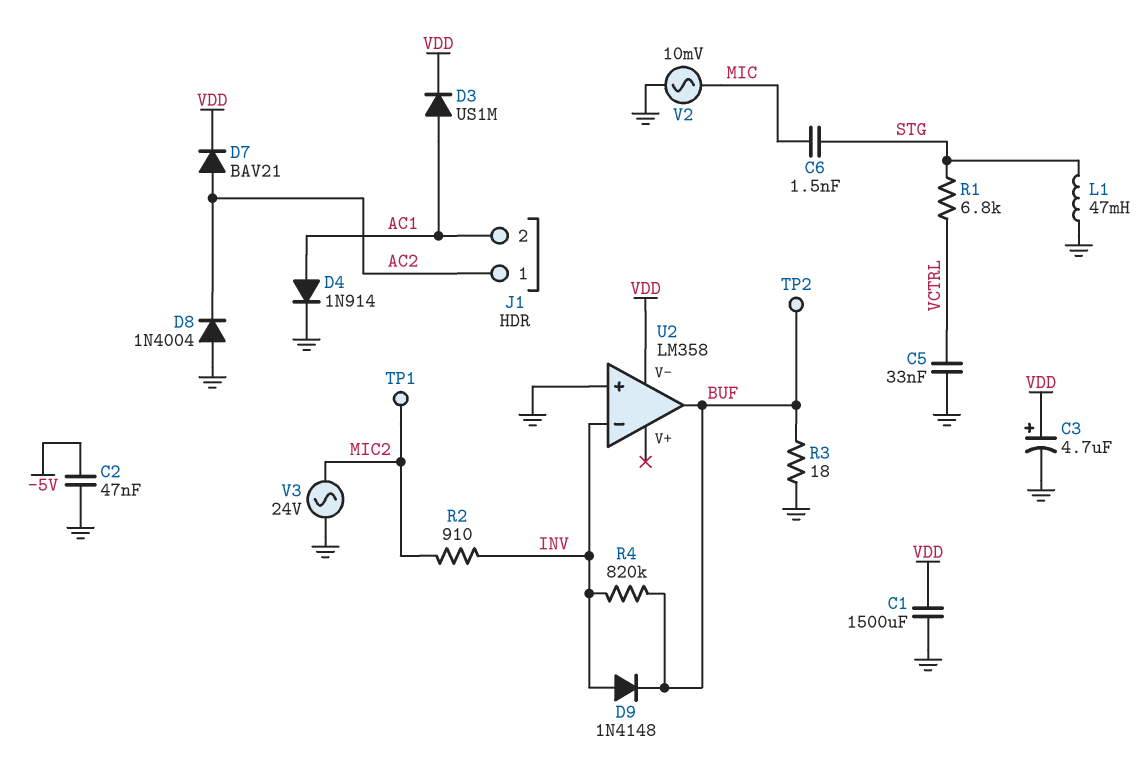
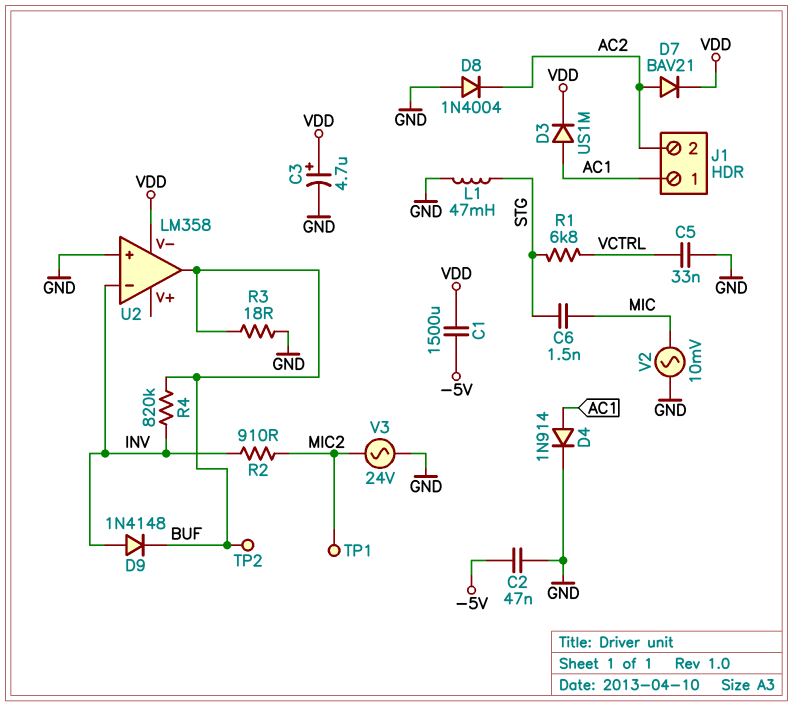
C1: 1500uF (GND, VDD) -> 1500uF (-5V, VDD)
J1 pin 1: AC2 -> AC1
J1 pin 2: AC1 -> AC2

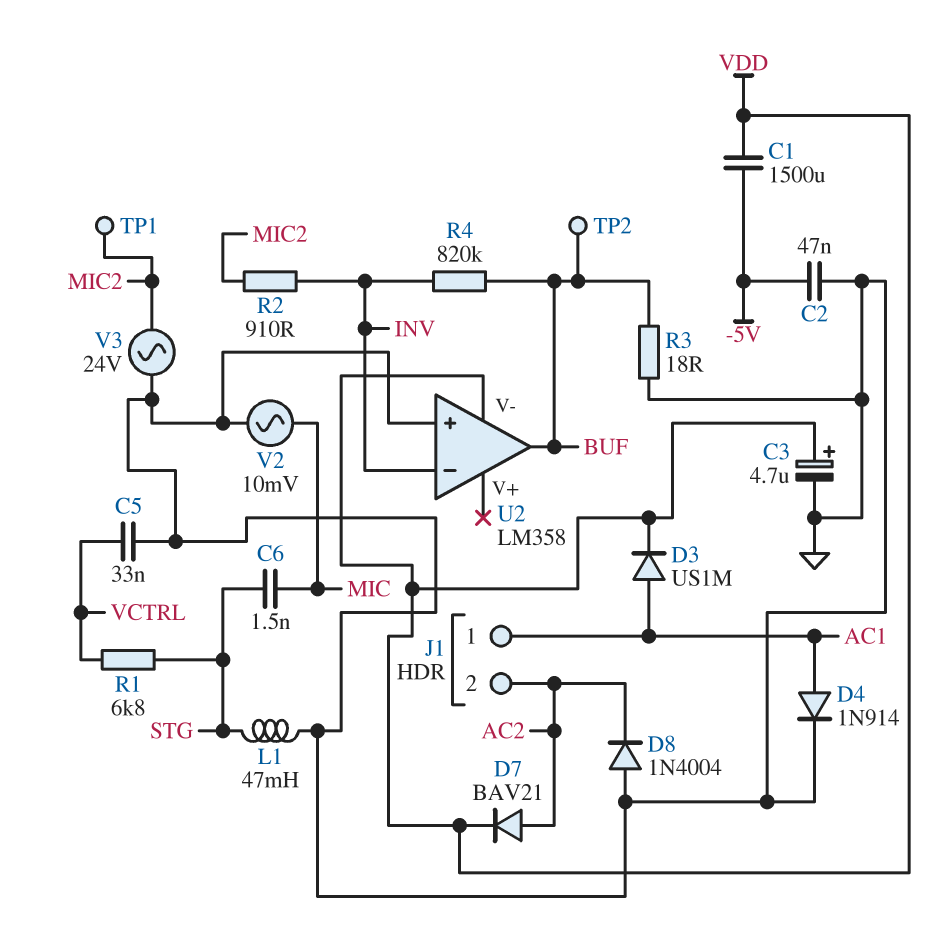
D9: diode 1N4148 (A INV, K BUF) -> none

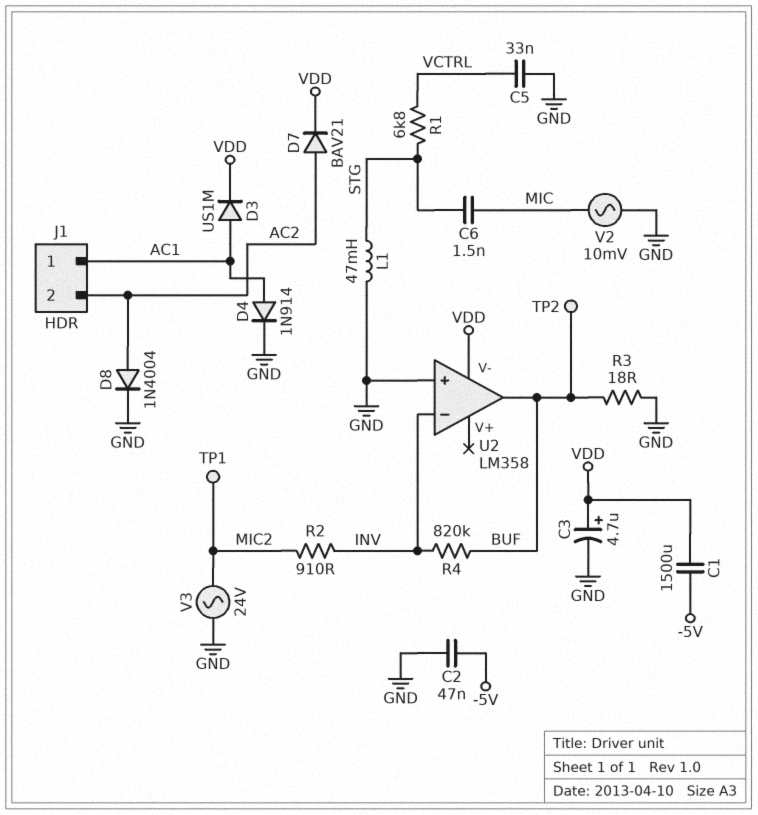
D8: diode 1N4004 (A GND, K AC2) -> diode 1N4004 (A AC2, K GND)

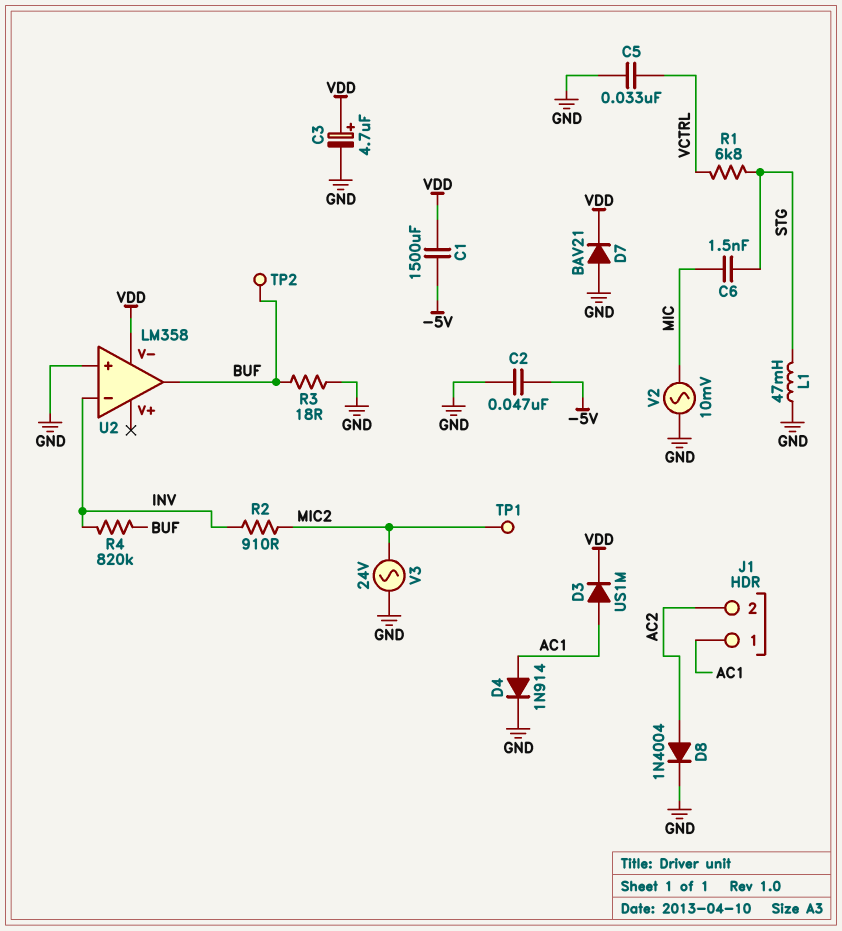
D7: diode BAV21 (A AC2, K VDD) -> diode BAV21 (A GND, K VDD)

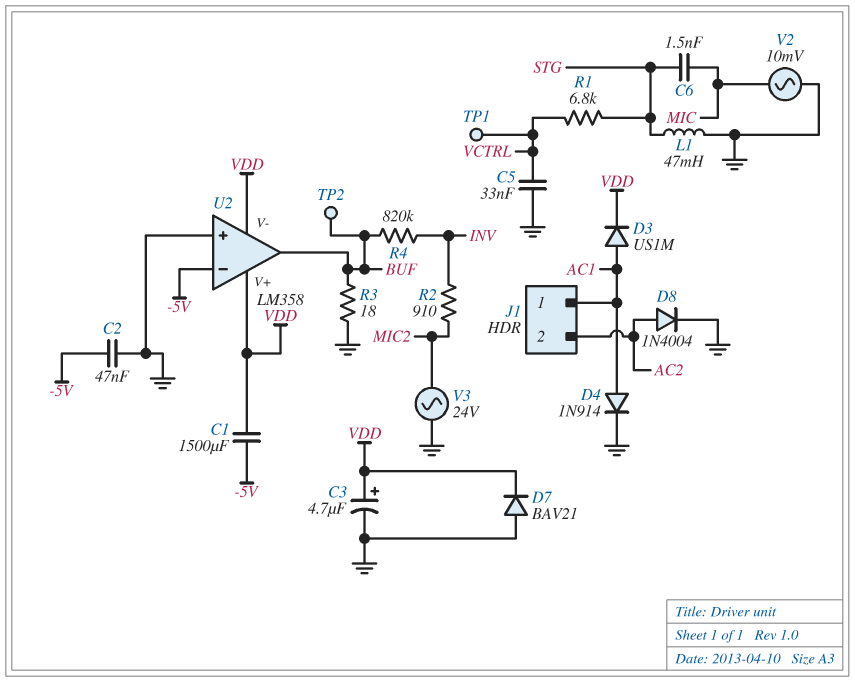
TP1: test point (MIC2) -> test point (VCTRL)
U2 pin V+: none -> VDD
U2 pin in-: INV -> -5V

